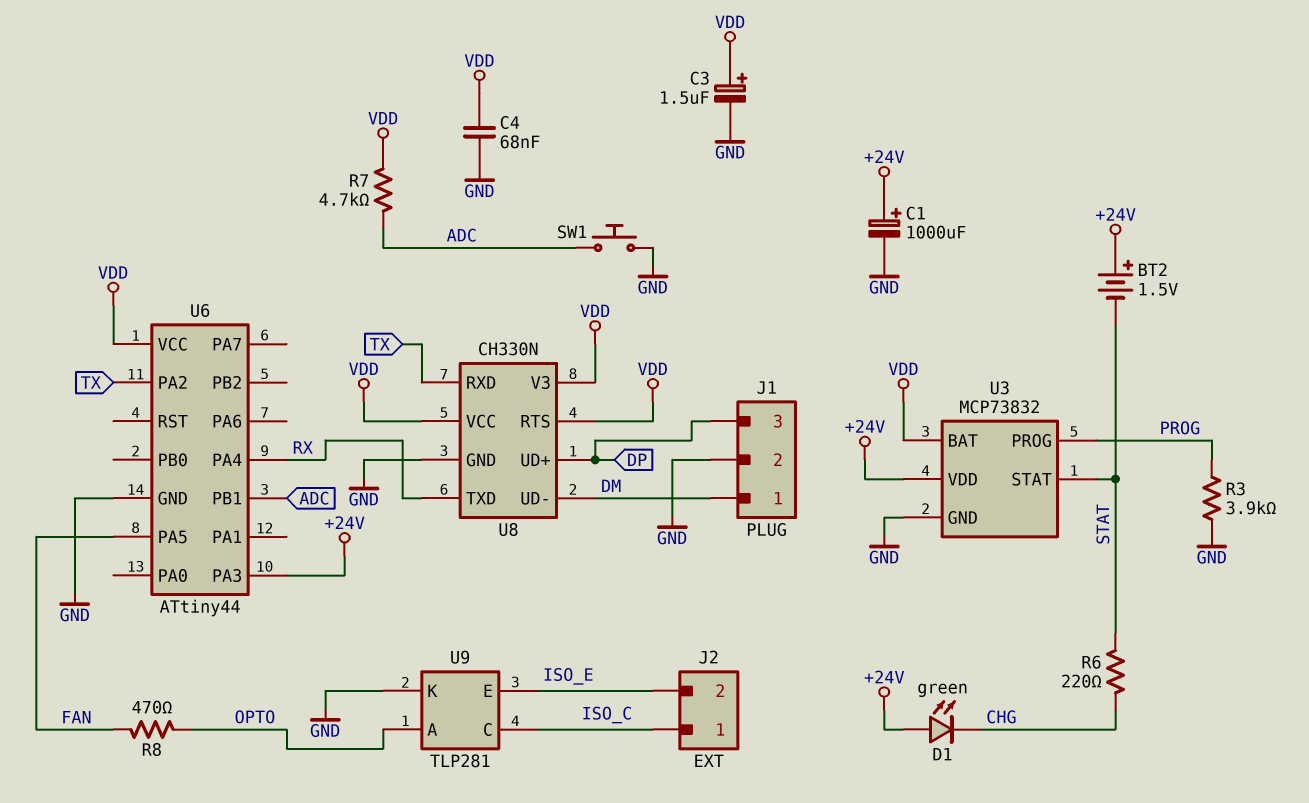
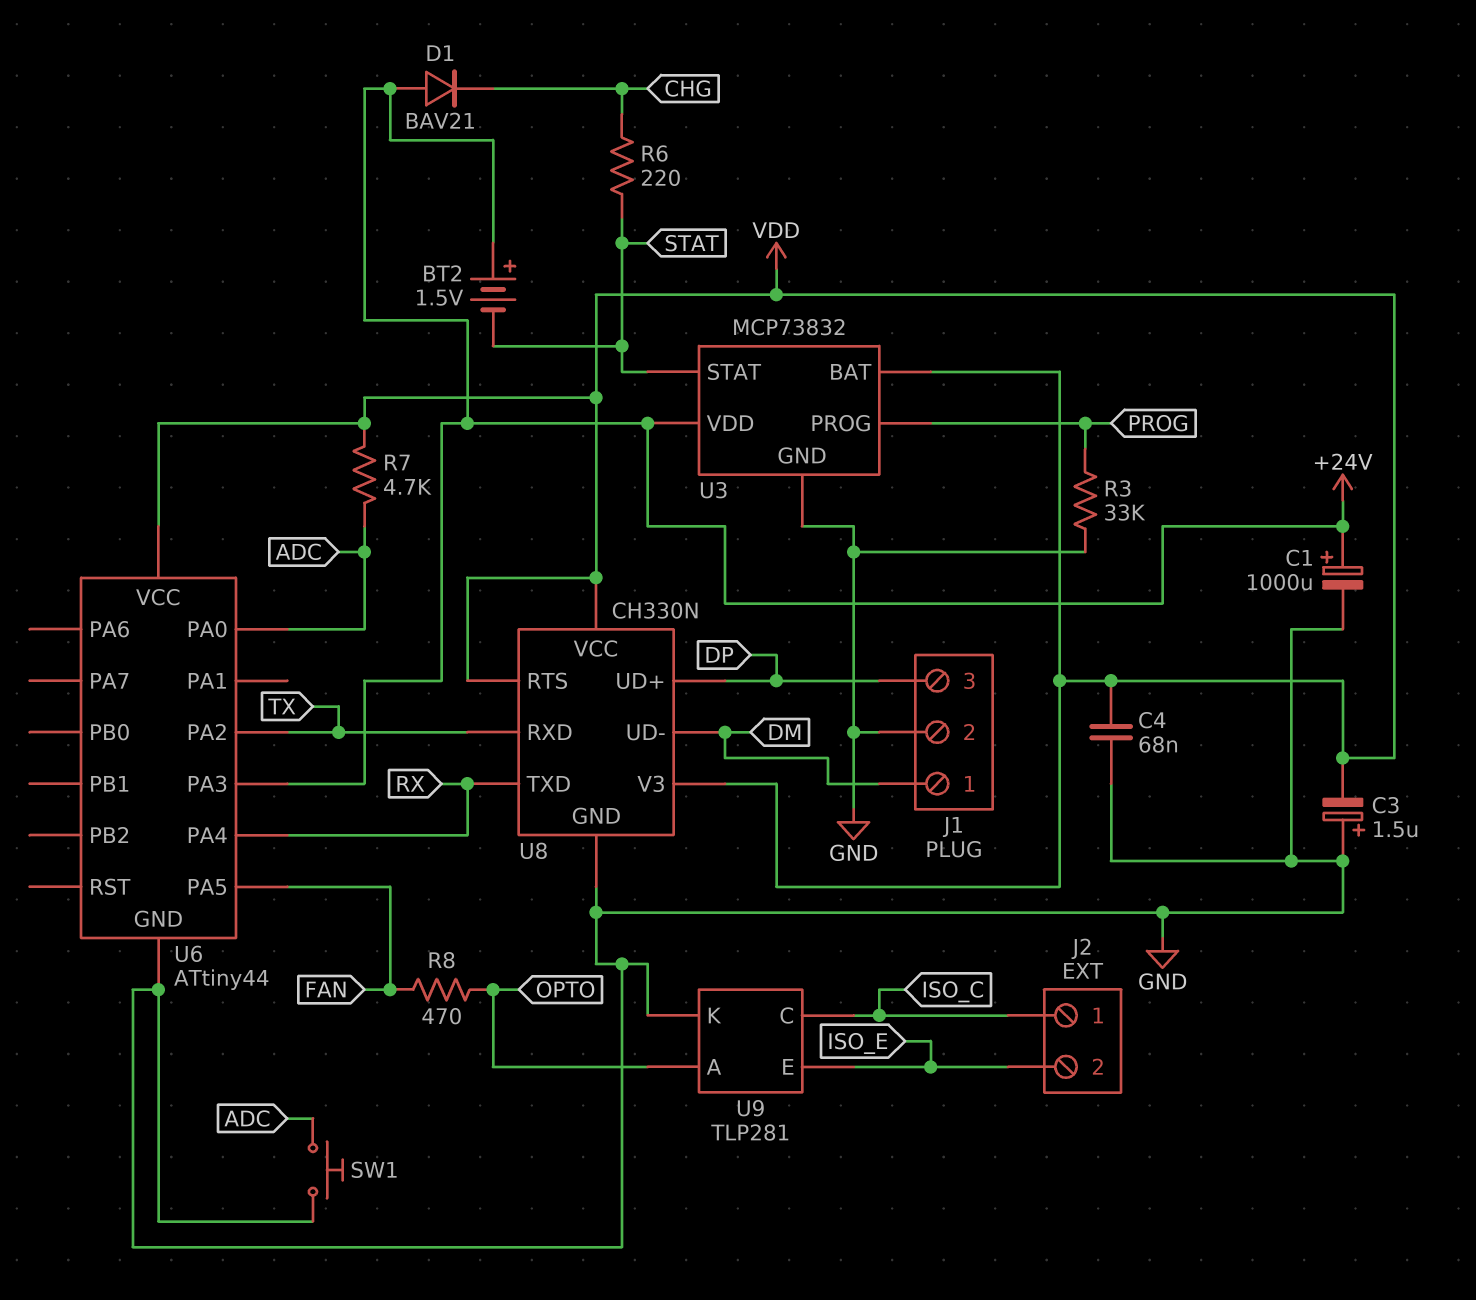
C3: 1.5uF (plus VDD, minus GND) -> 1.5uF (plus GND, minus VDD)
D1: LED green (A +24V, K CHG) -> diode BAV21 (A +24V, K CHG)
R3: 3.9k (GND, PROG) -> 33k (GND, PROG)
U6 pin PA0: none -> ADC
U6 pin PB1: ADC -> none

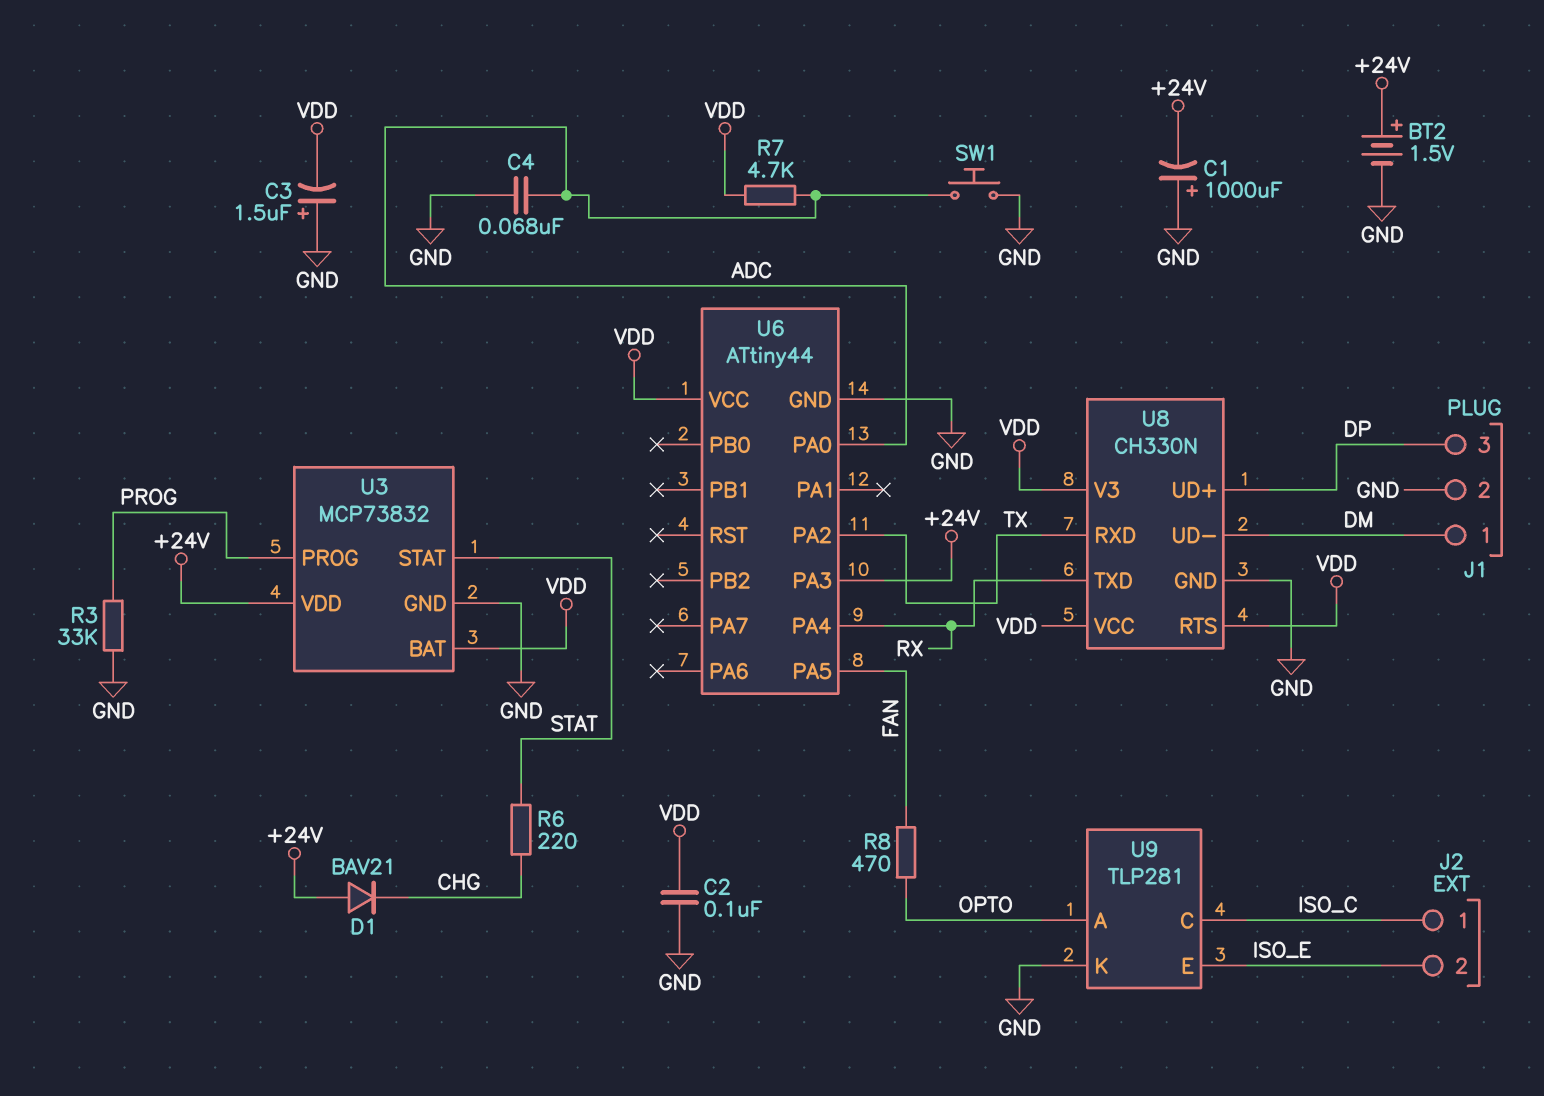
BT2: 1.5V (plus +24V, minus STAT) -> 1.5V (plus +24V, minus GND)
C1: 1000uF (plus +24V, minus GND) -> 1000uF (plus GND, minus +24V)
C2: none -> 100nF (GND, VDD)
C4: 68nF (GND, VDD) -> 68nF (ADC, GND)

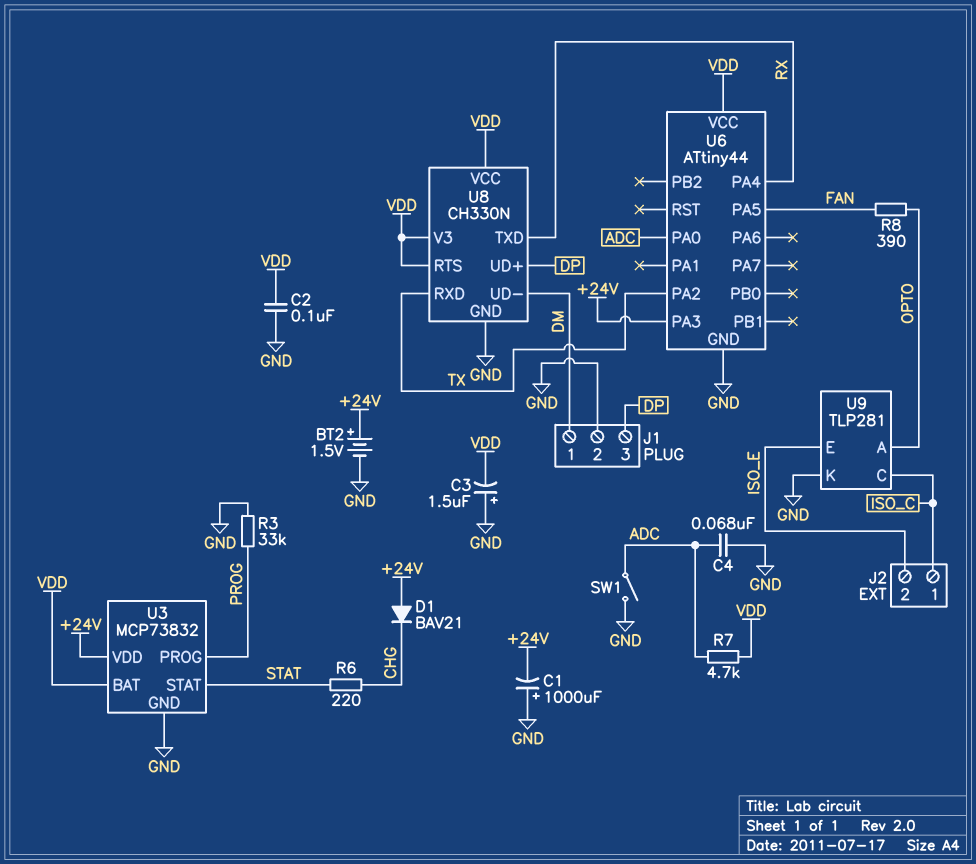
R8: 470 (FAN, OPTO) -> 390 (FAN, OPTO)
SW1: button (ADC, GND) -> switch (ADC, GND)

